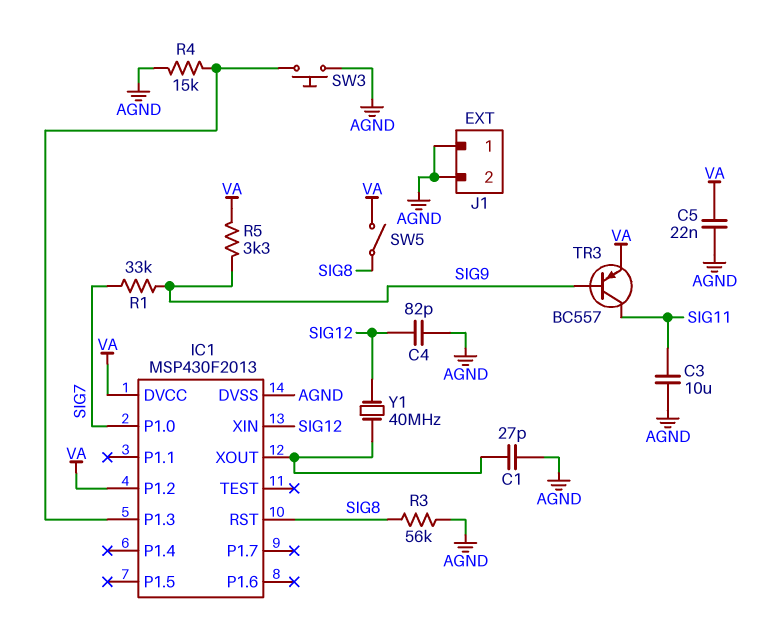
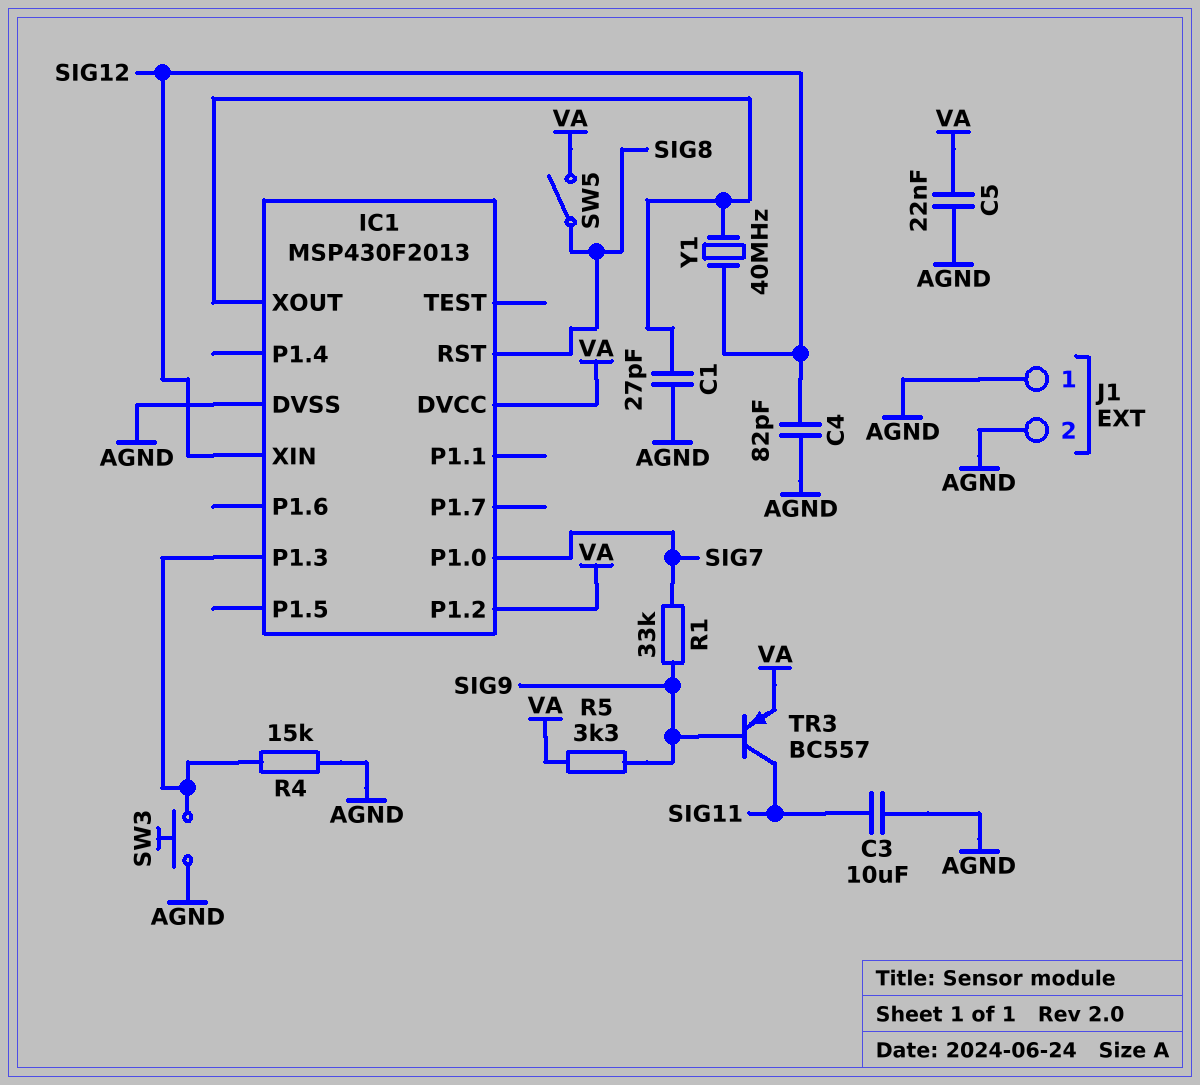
R3: 56k (AGND, SIG8) -> none

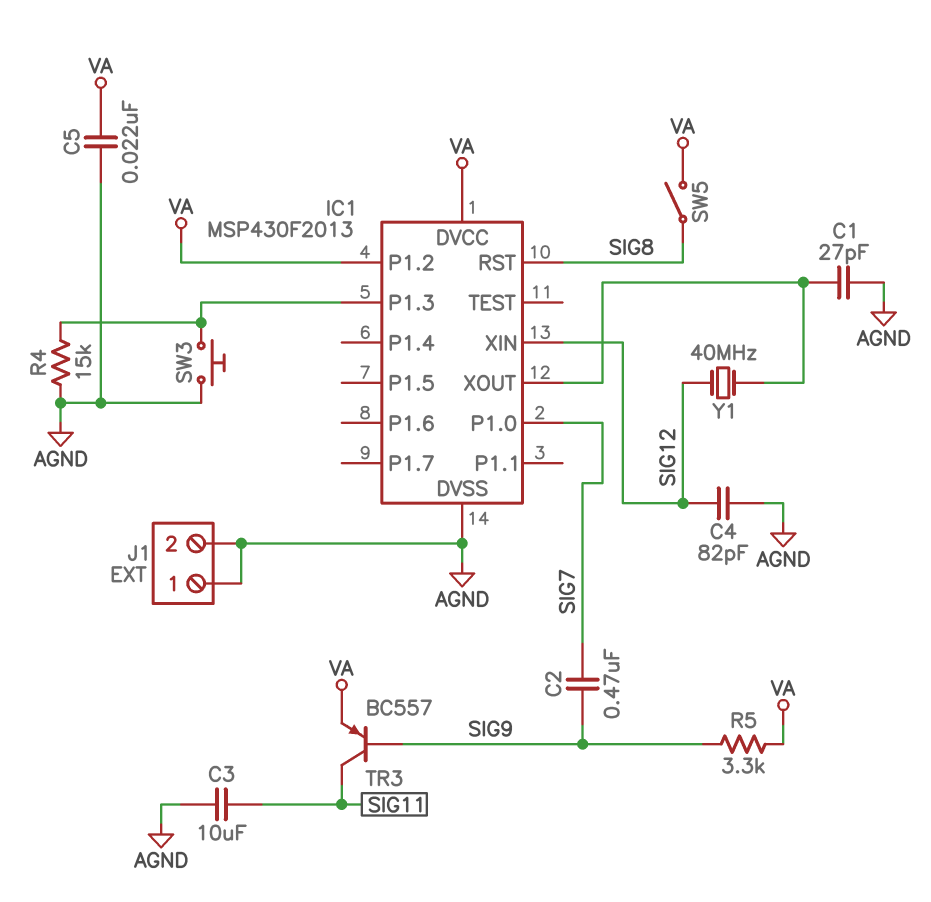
C2: none -> 470nF (SIG7, SIG9)
R1: 33k (SIG7, SIG9) -> none

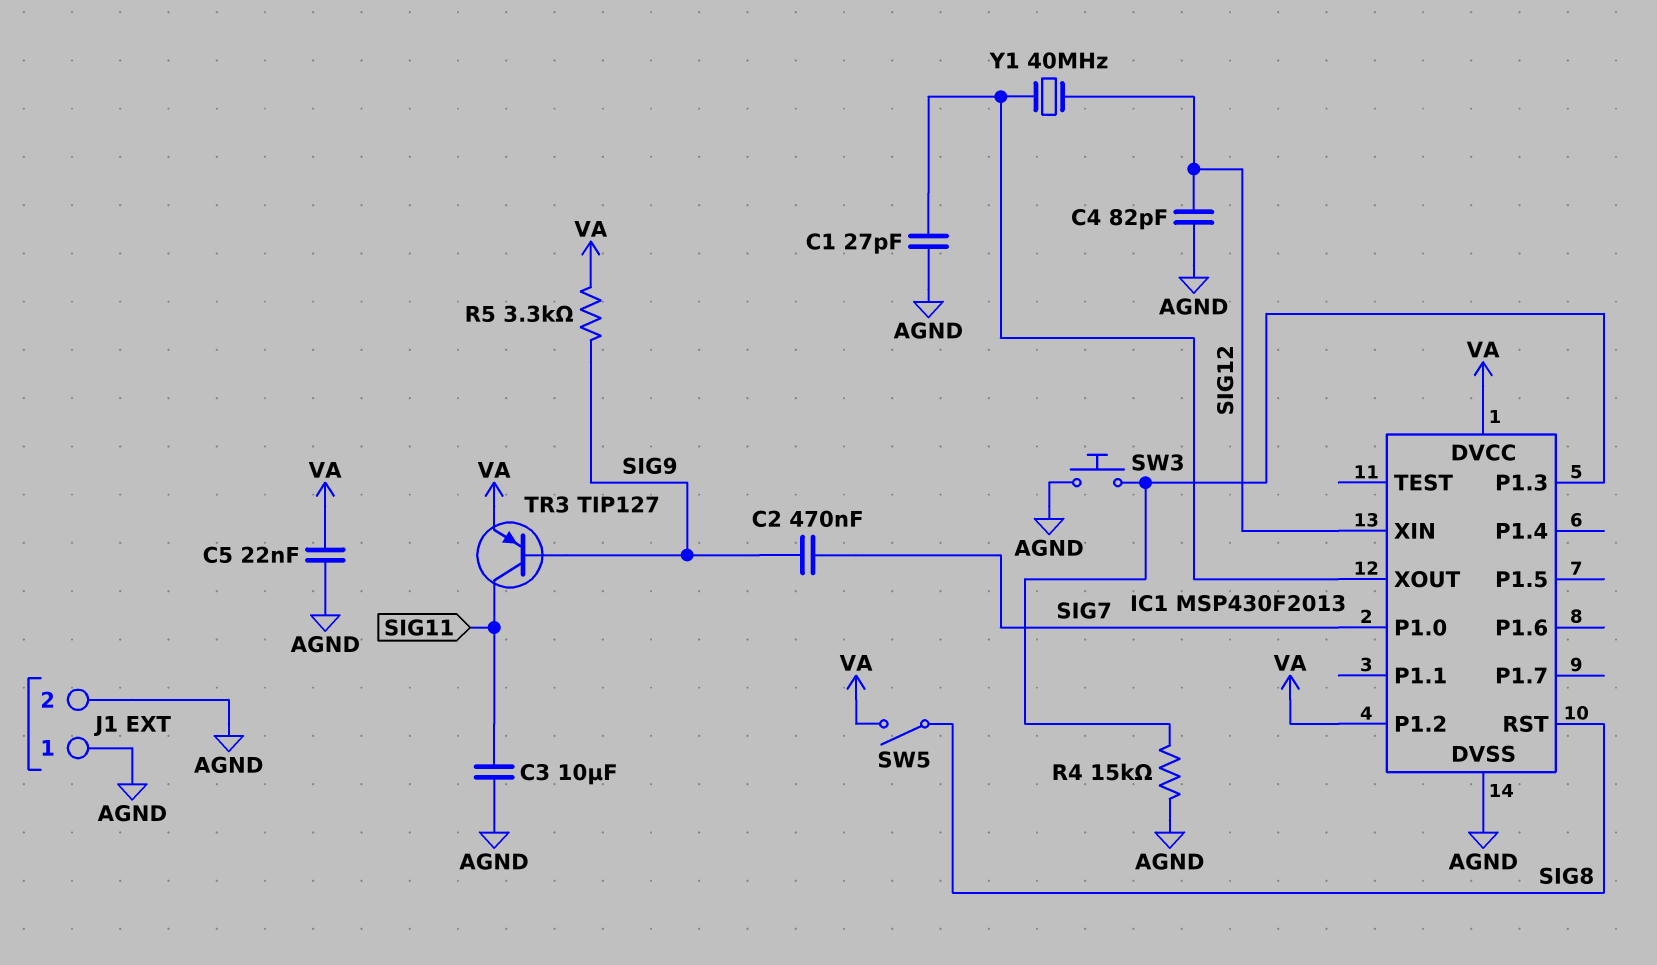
TR3: PNP BC557 (B SIG9, C SIG11, E VA) -> PNP TIP127 (B SIG9, C SIG11, E VA)

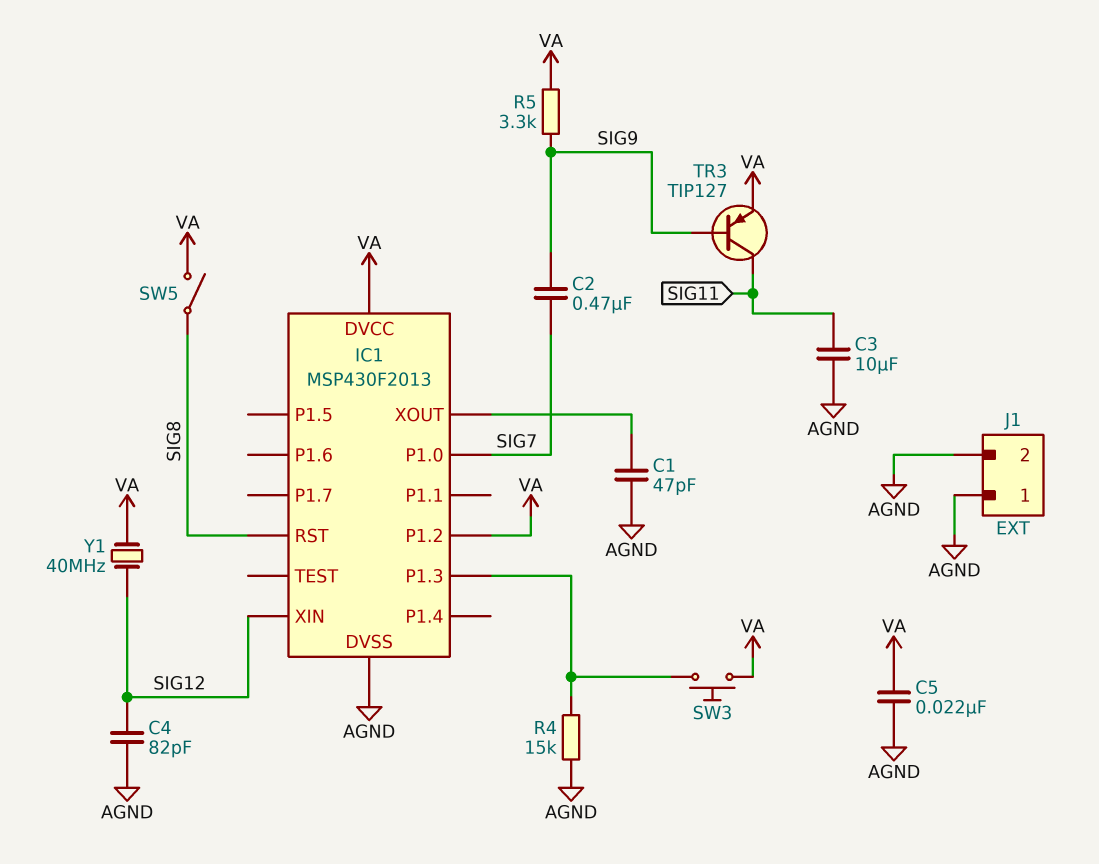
C1: 27pF (AGND, IC1/XOUT) -> 47pF (AGND, IC1/XOUT)
SW3: button (AGND, IC1/P1.3) -> button (IC1/P1.3, VA)
Y1: 40MHz (IC1/XOUT, SIG12) -> 40MHz (SIG12, VA)

